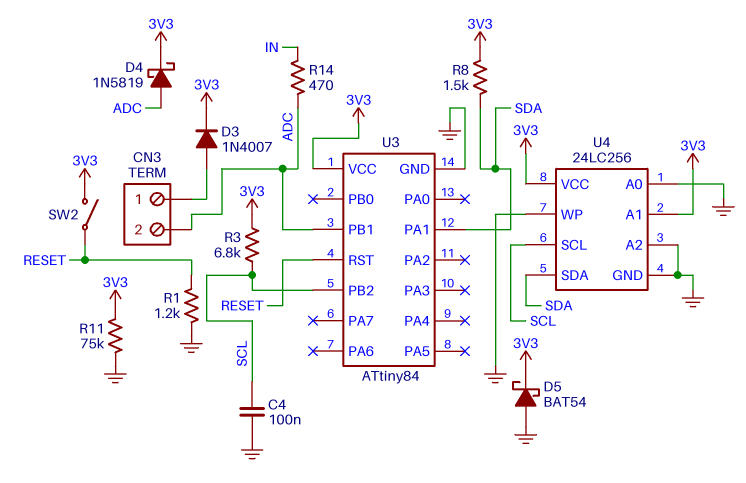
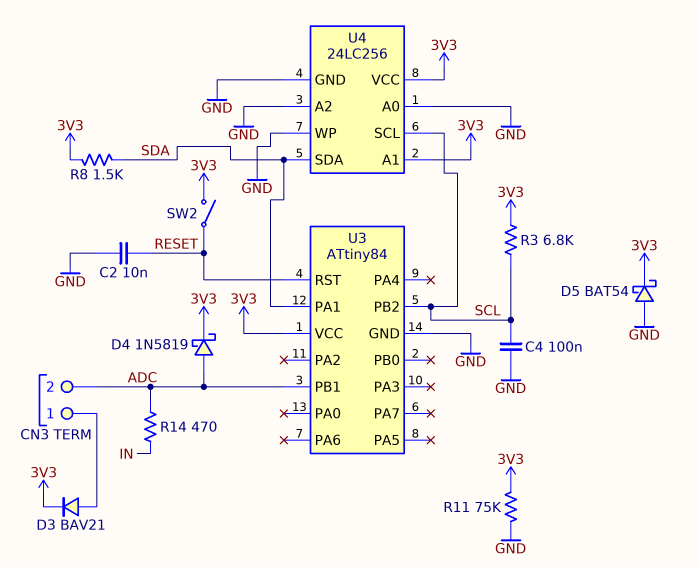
C2: none -> 10nF (GND, RESET)
D3: diode 1N4007 (A CN3/1, K 3V3) -> diode BAV21 (A CN3/1, K 3V3)
R1: 1.2k (GND, RESET) -> none

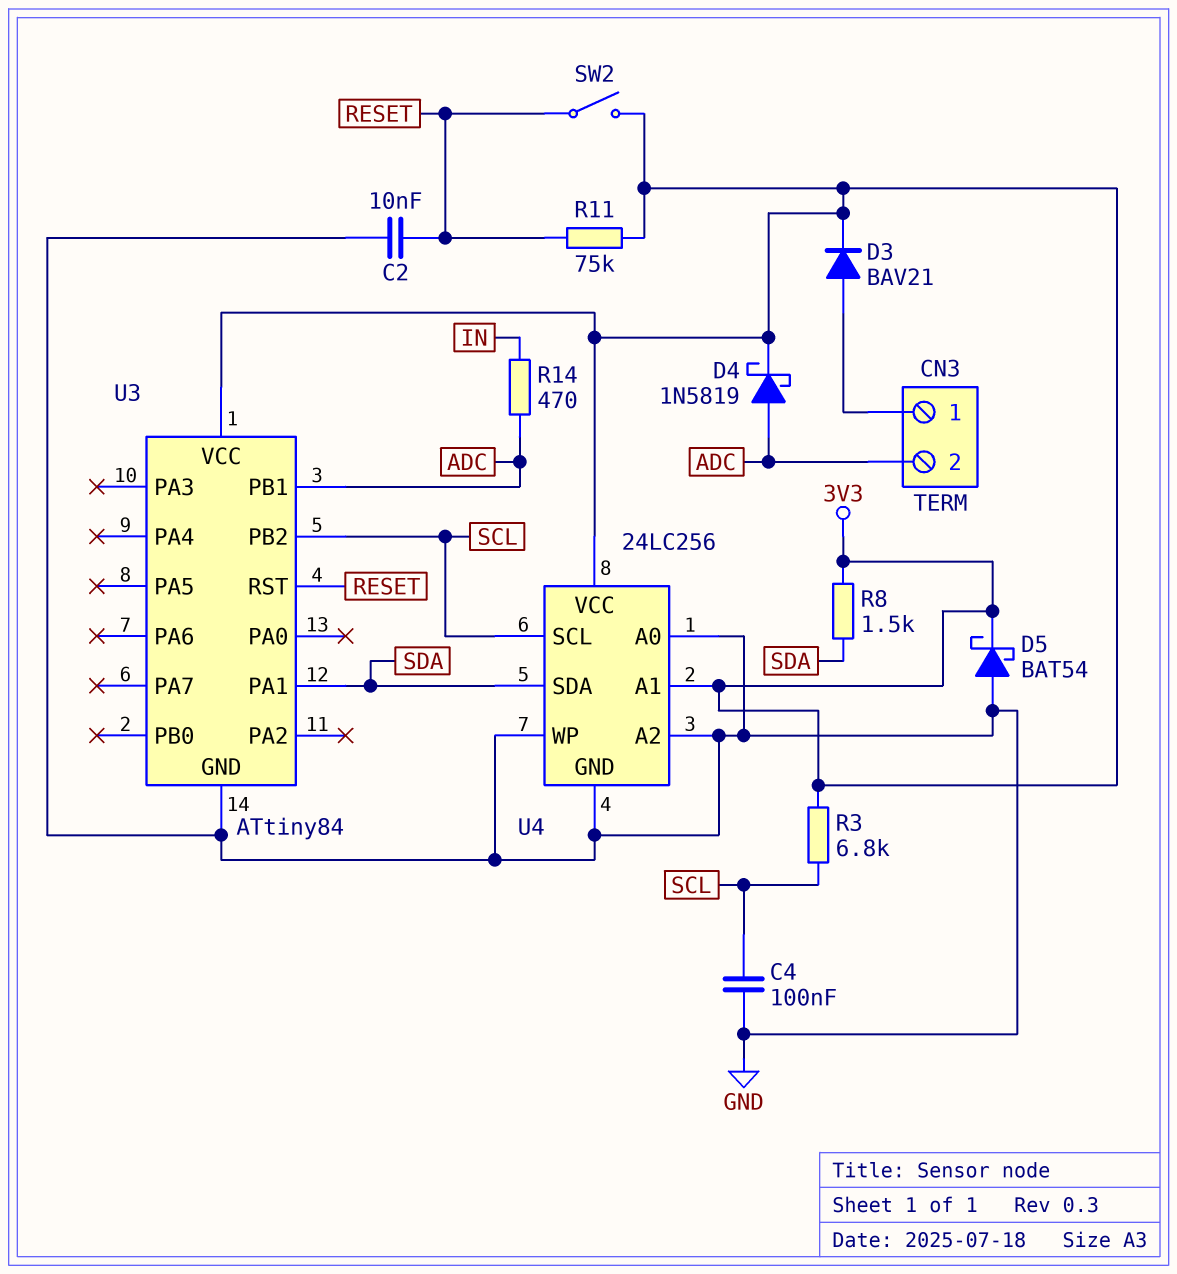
R11: 75k (3V3, GND) -> 75k (3V3, RESET)

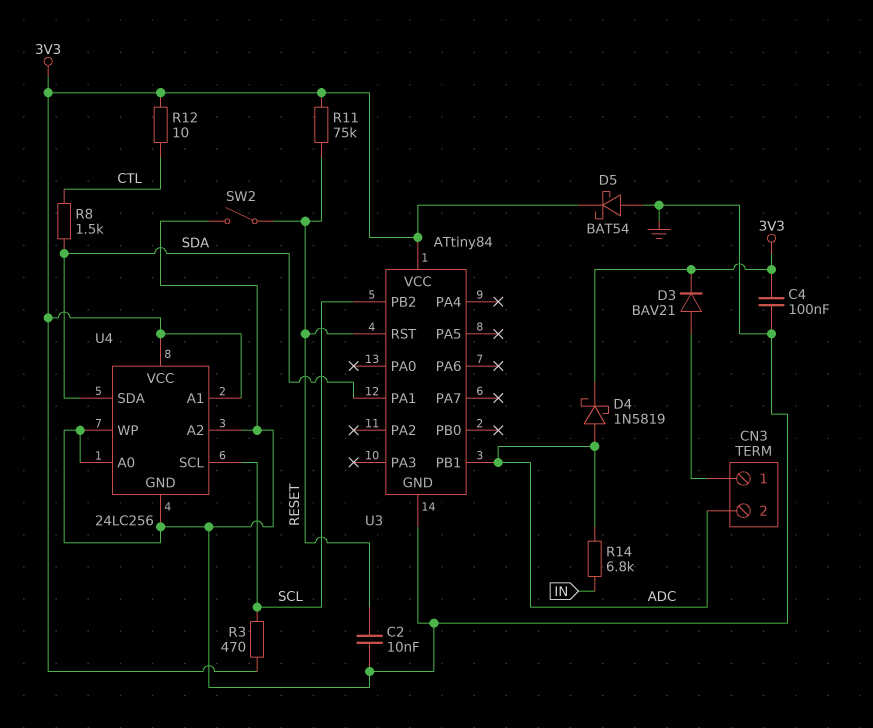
C4: 100nF (GND, SCL) -> 100nF (3V3, GND)
R3: 6.8k (3V3, SCL) -> 470 (3V3, SCL)
R8: 1.5k (3V3, SDA) -> 1.5k (CTL, SDA)
R12: none -> 10 (3V3, CTL)
R14: 470 (ADC, IN) -> 6.8k (ADC, IN)
SW2: switch (3V3, RESET) -> switch (GND, RESET)

